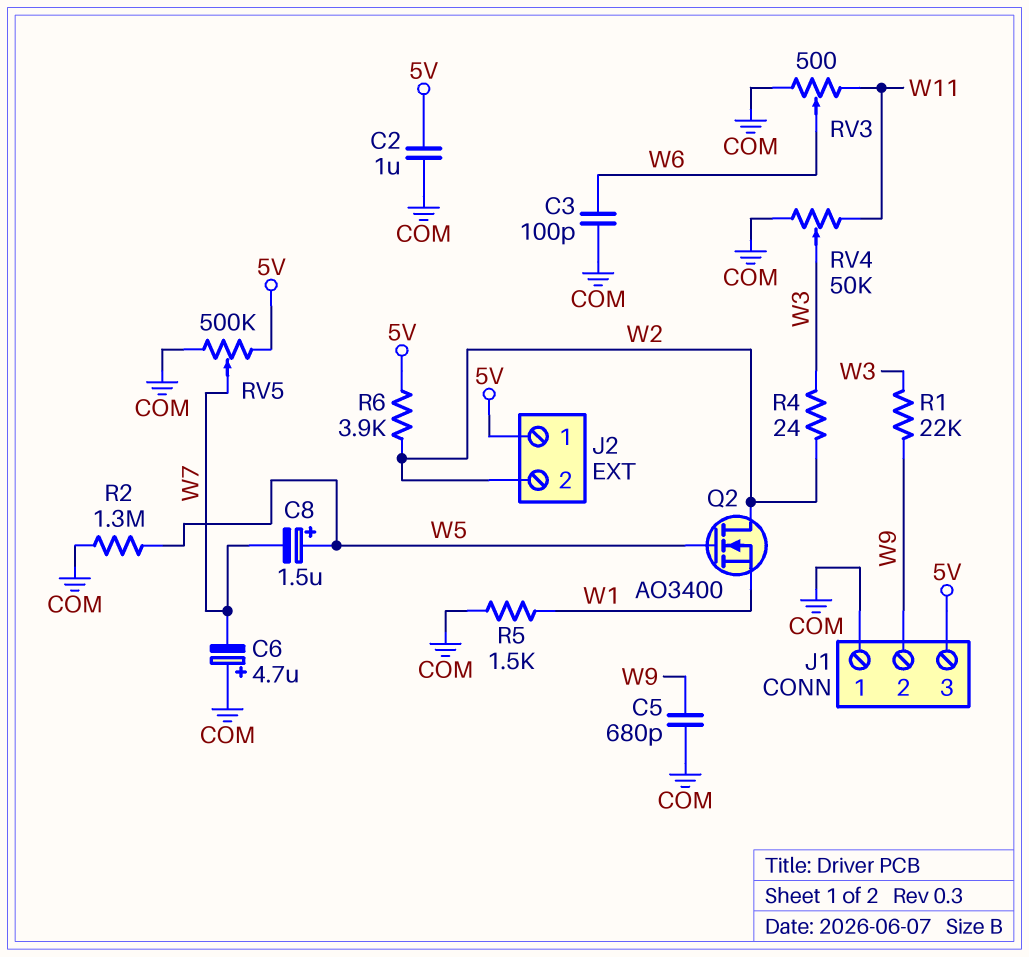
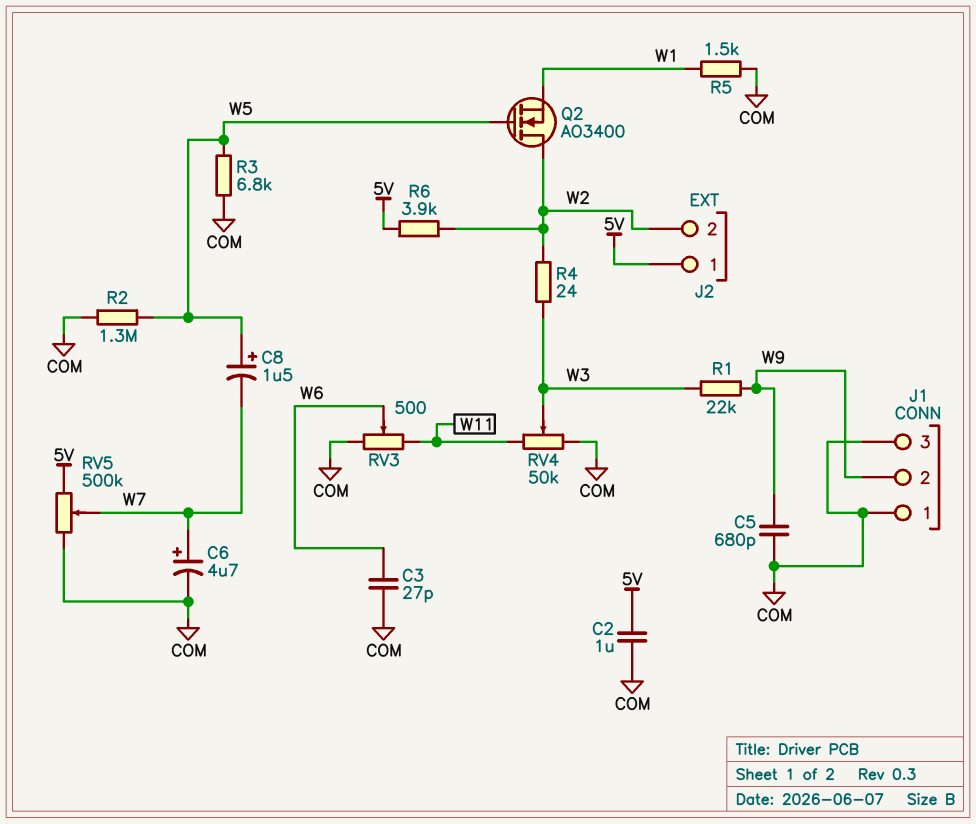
C3: 100pF (COM, W6) -> 27pF (COM, W6)
C6: 4.7uF (plus COM, minus W7) -> 4.7uF (plus W7, minus COM)
J1 pin 3: 5V -> COM
R3: none -> 6.8k (COM, W5)

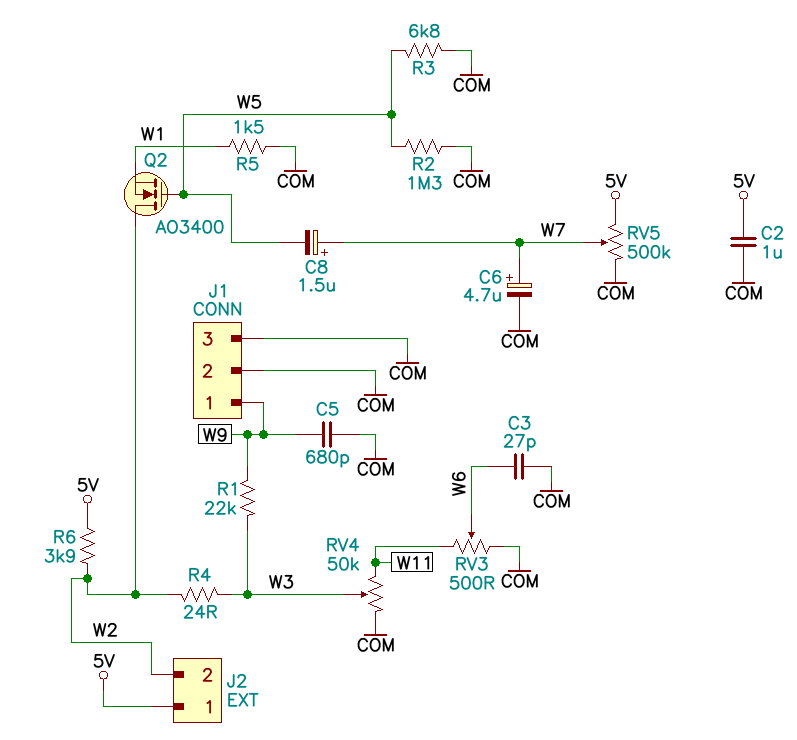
C8: 1.5uF (plus W5, minus W7) -> 1.5uF (plus W7, minus W5)
J1 pin 1: COM -> W9
J1 pin 2: W9 -> COM

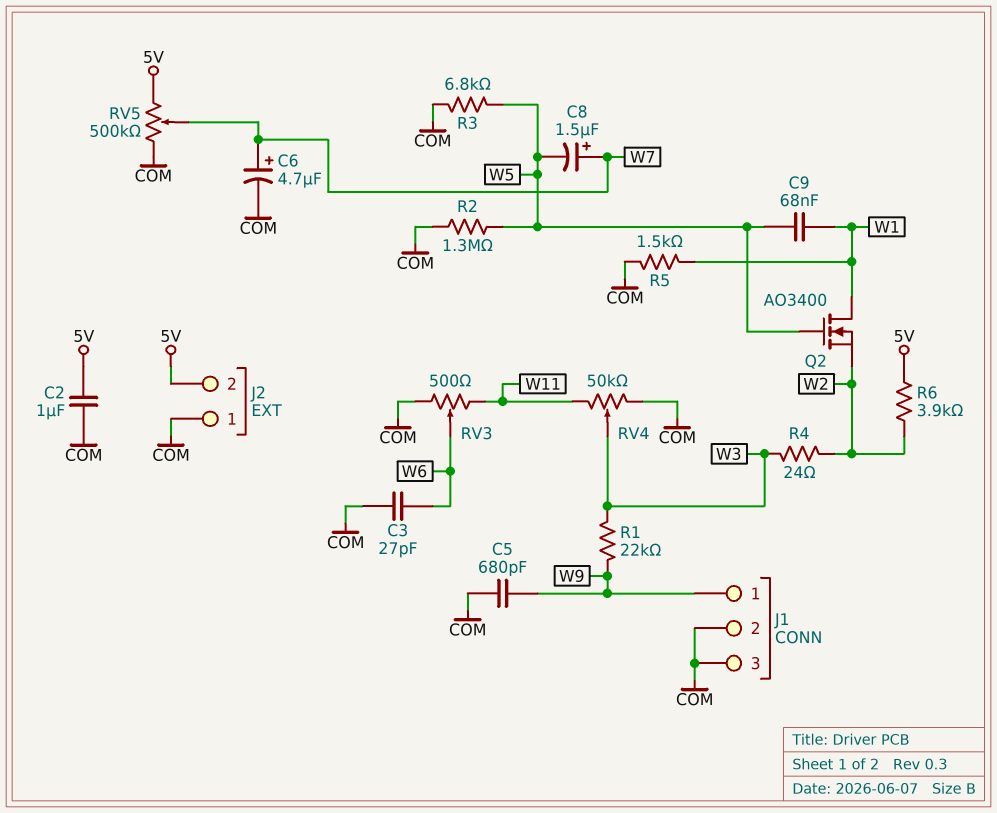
C9: none -> 68nF (W1, W5)
J2 pin 1: 5V -> COM
J2 pin 2: W2 -> 5V
Q2: NMOS AO3400 (G W5, D W2, S W1) -> NMOS AO3400 (G W5, D W1, S W2)

